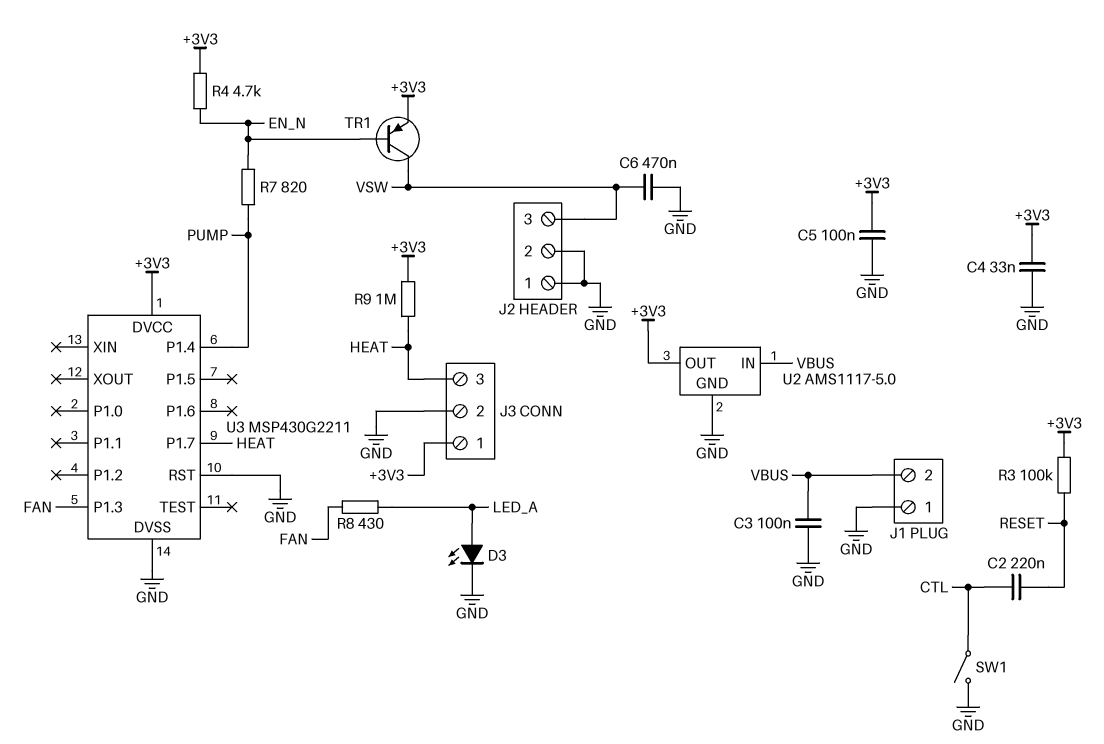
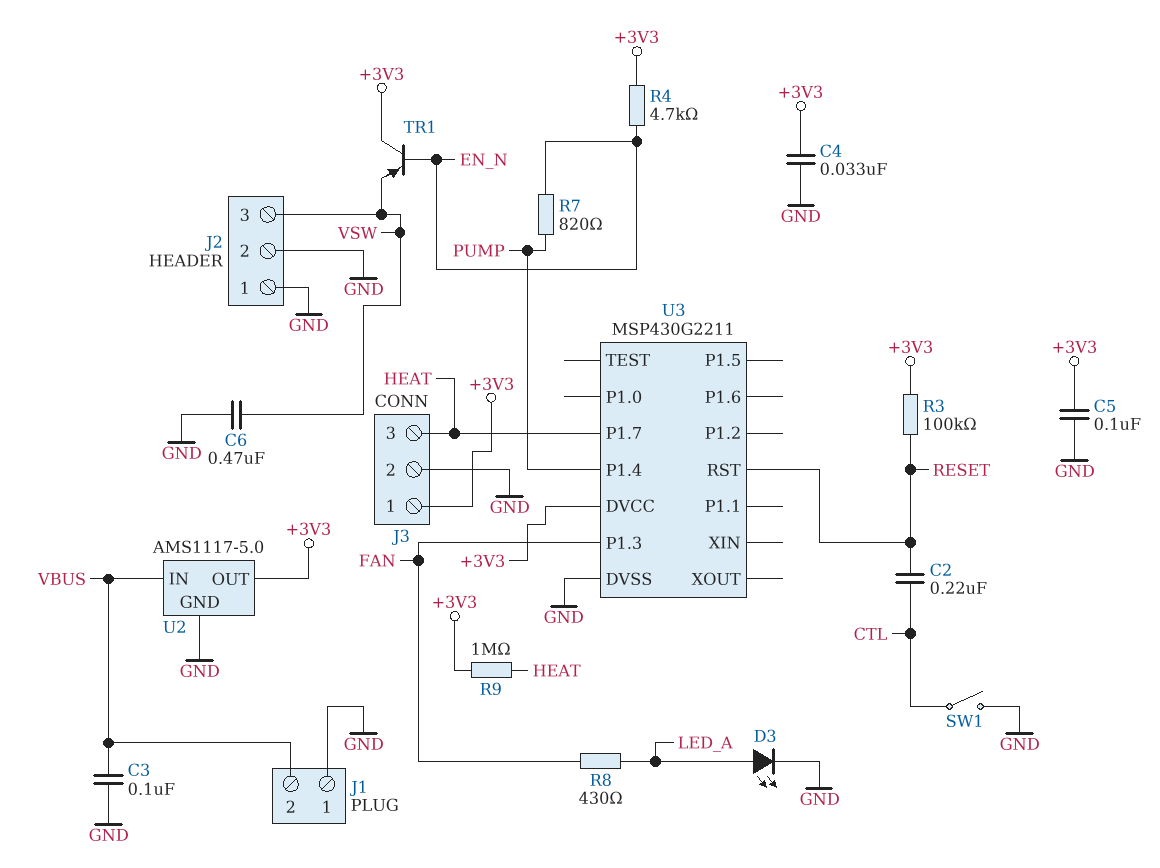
TR1: PNP (B EN_N, C VSW, E +3V3) -> PNP (B EN_N, C +3V3, E VSW)
U3 pin RST: GND -> RESET

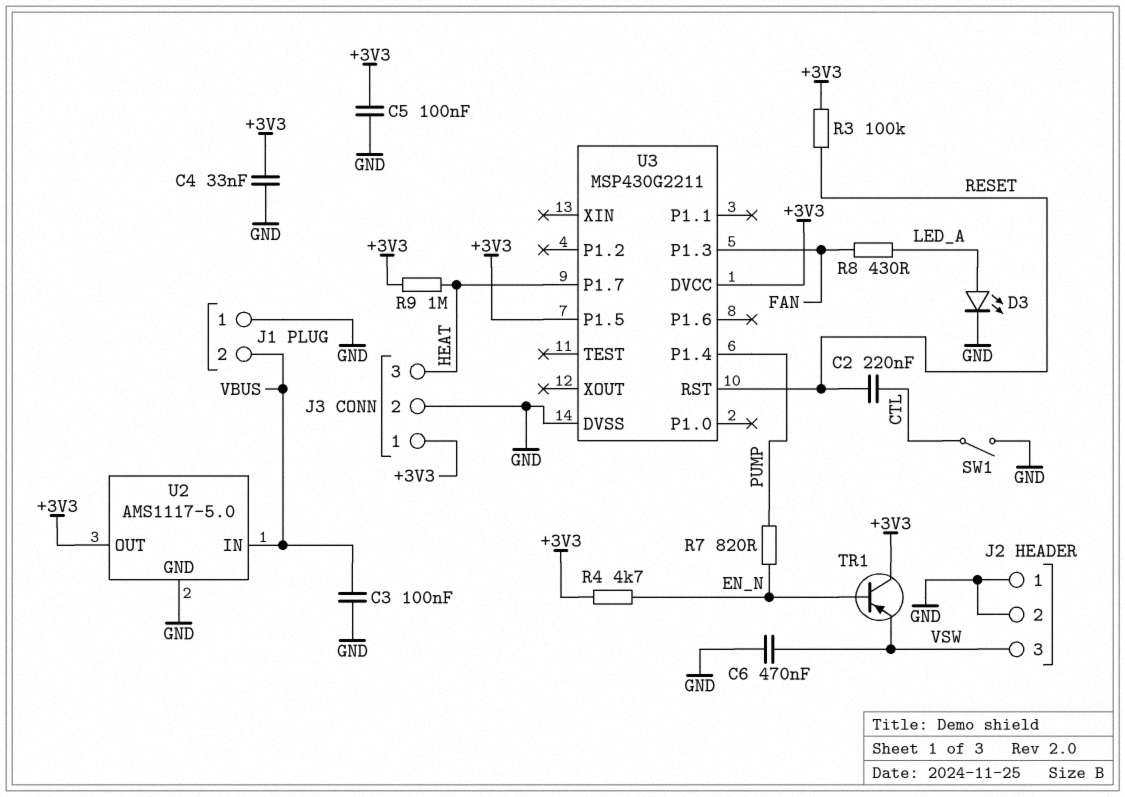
U3 pin P1.5: none -> +3V3

